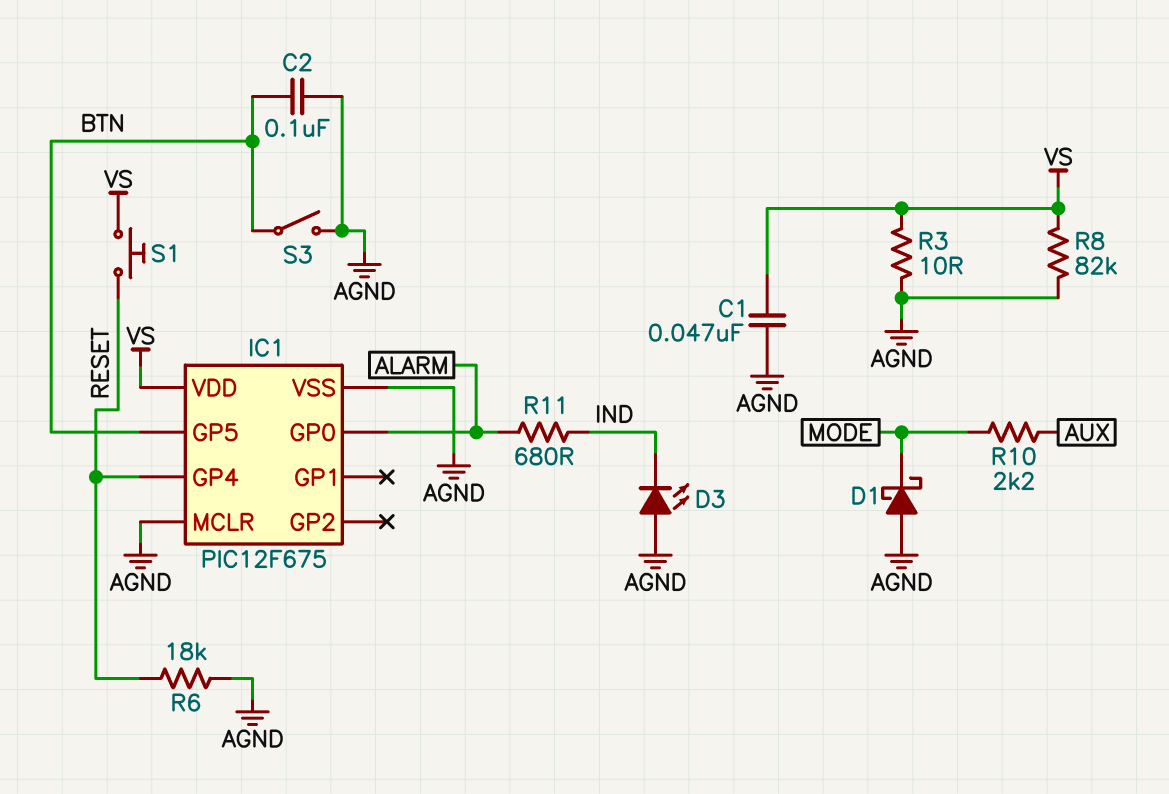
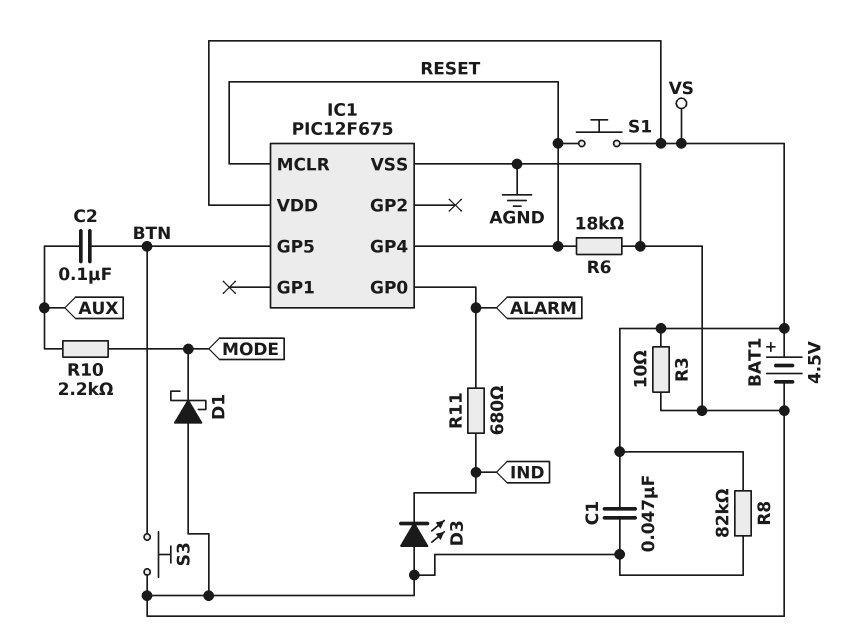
BAT1: none -> 4.5V (plus VS, minus AGND)
C2: 100nF (AGND, BTN) -> 100nF (AUX, BTN)
IC1 pin MCLR: AGND -> RESET
S3: switch (AGND, BTN) -> button (AGND, BTN)

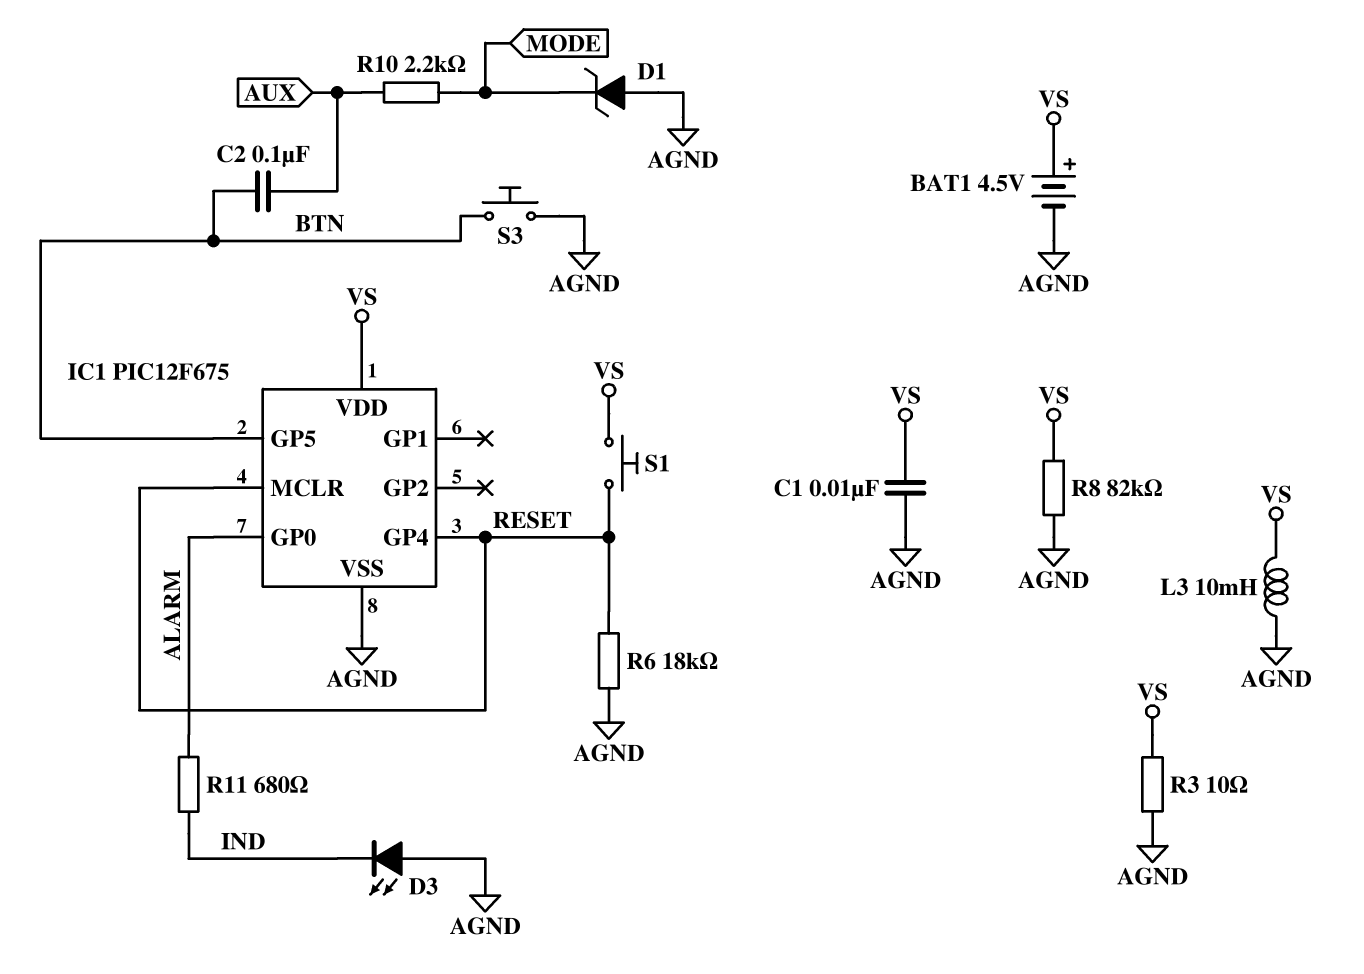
C1: 47nF (AGND, VS) -> 10nF (AGND, VS)
D1: schottky (A AGND, K MODE) -> zener (A AGND, K MODE)
L3: none -> 10mH (AGND, VS)

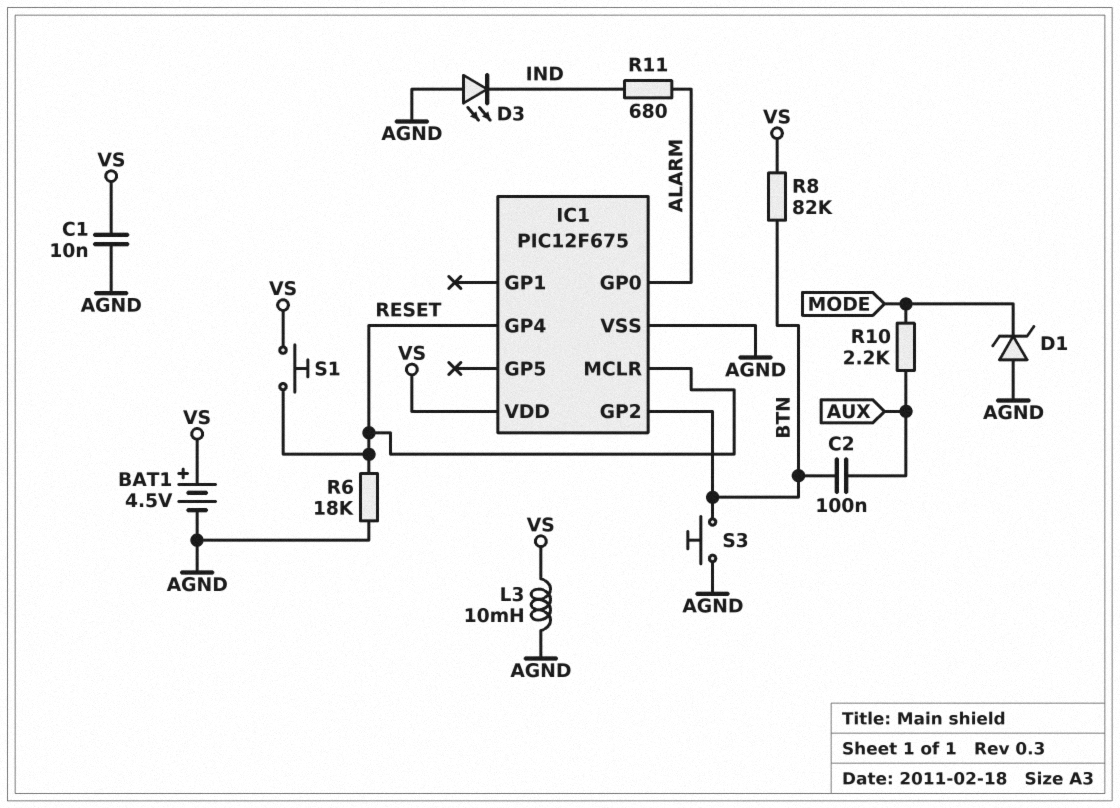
IC1 pin GP2: none -> BTN
IC1 pin GP5: BTN -> none
R3: 10 (AGND, VS) -> none
R8: 82k (AGND, VS) -> 82k (BTN, VS)

